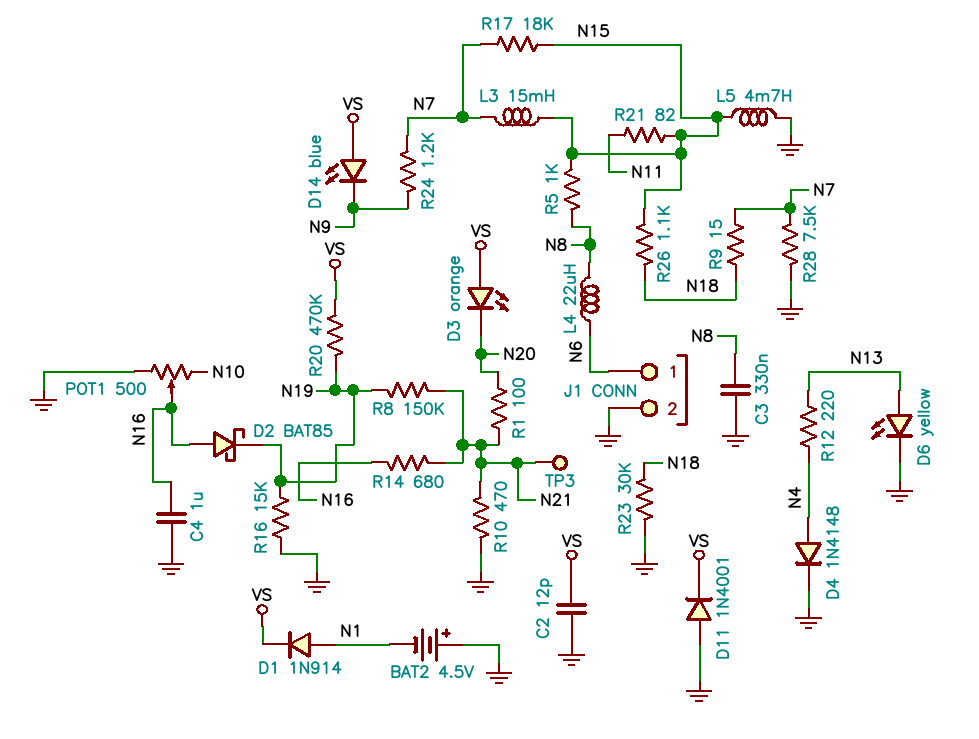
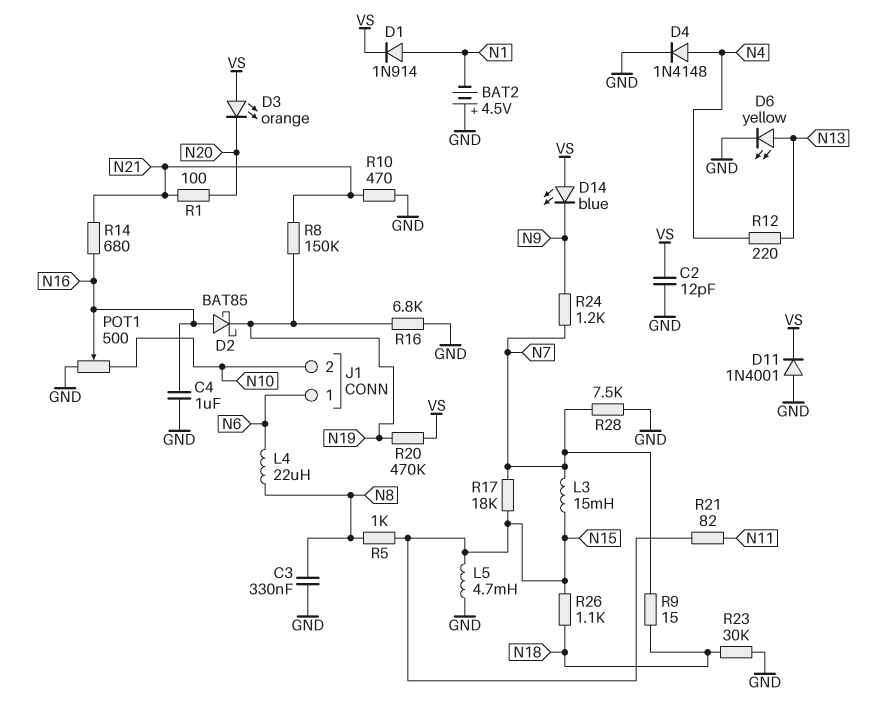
J1 pin 2: GND -> N10
R16: 15k (GND, N19) -> 6.8k (GND, N19)
TP3: test point (N21) -> none

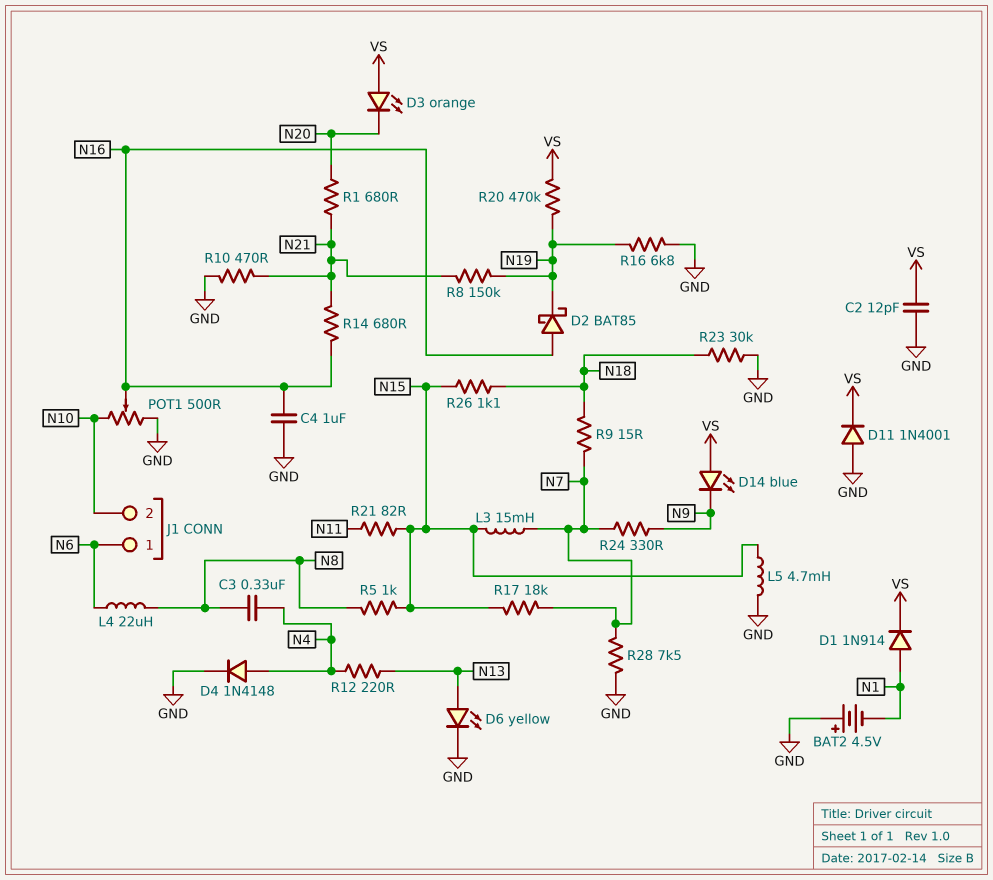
C3: 330nF (GND, N8) -> 330nF (N4, N8)
R1: 100 (N20, N21) -> 680 (N20, N21)
R24: 1.2k (N7, N9) -> 330 (N7, N9)

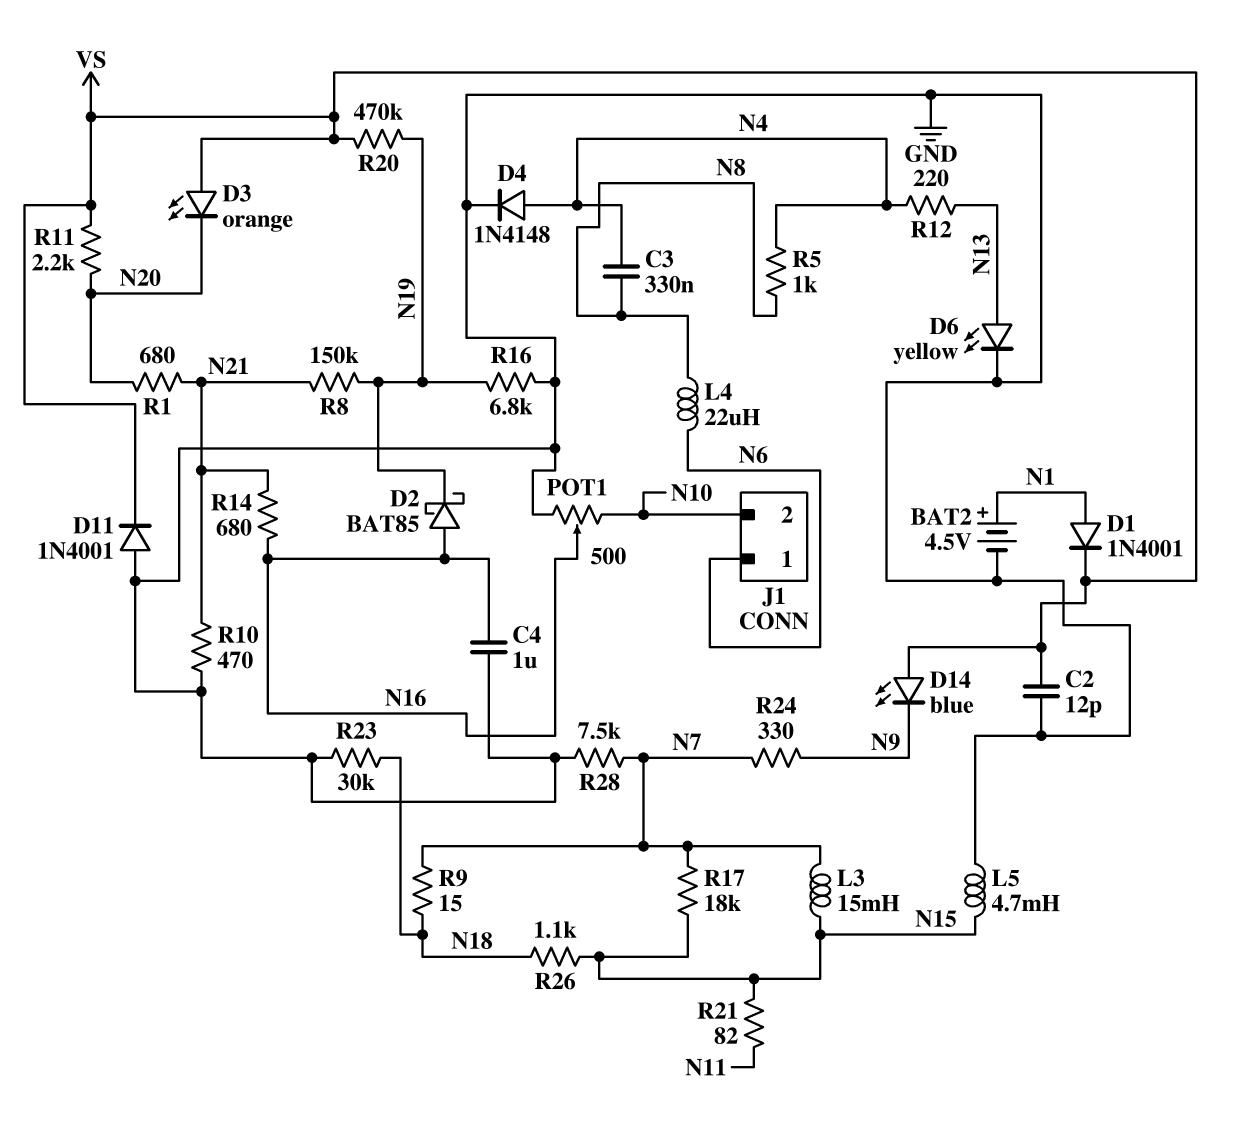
BAT2: 4.5V (plus GND, minus N1) -> 4.5V (plus N1, minus GND)
D1: diode 1N914 (A N1, K VS) -> diode 1N4001 (A N1, K VS)
R5: 1k (N8, N15) -> 1k (N4, N8)
R11: none -> 2.2k (N20, VS)

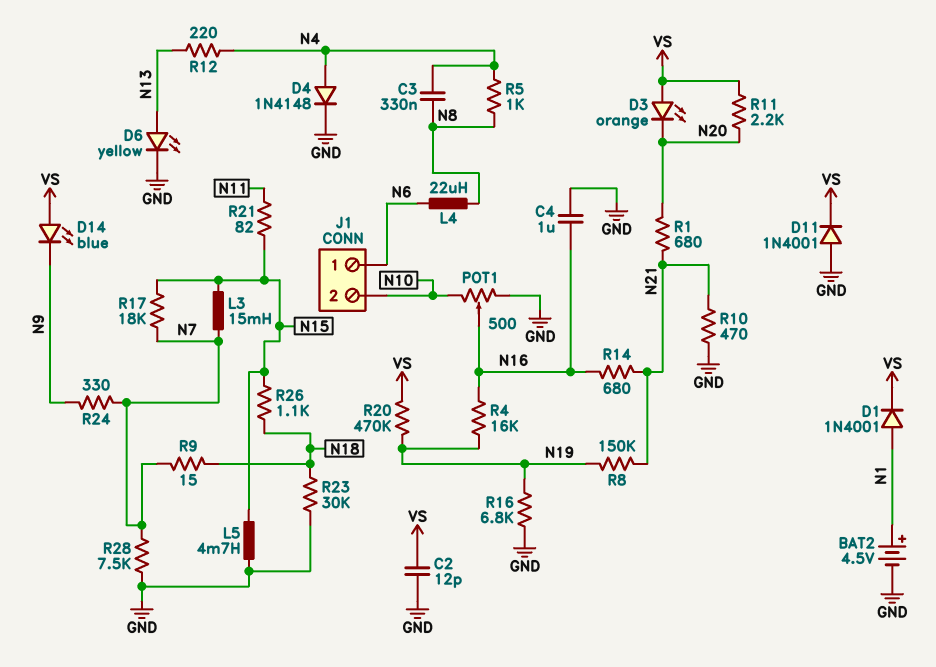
D2: schottky BAT85 (A N16, K N19) -> none
R4: none -> 16k (N16, N19)

